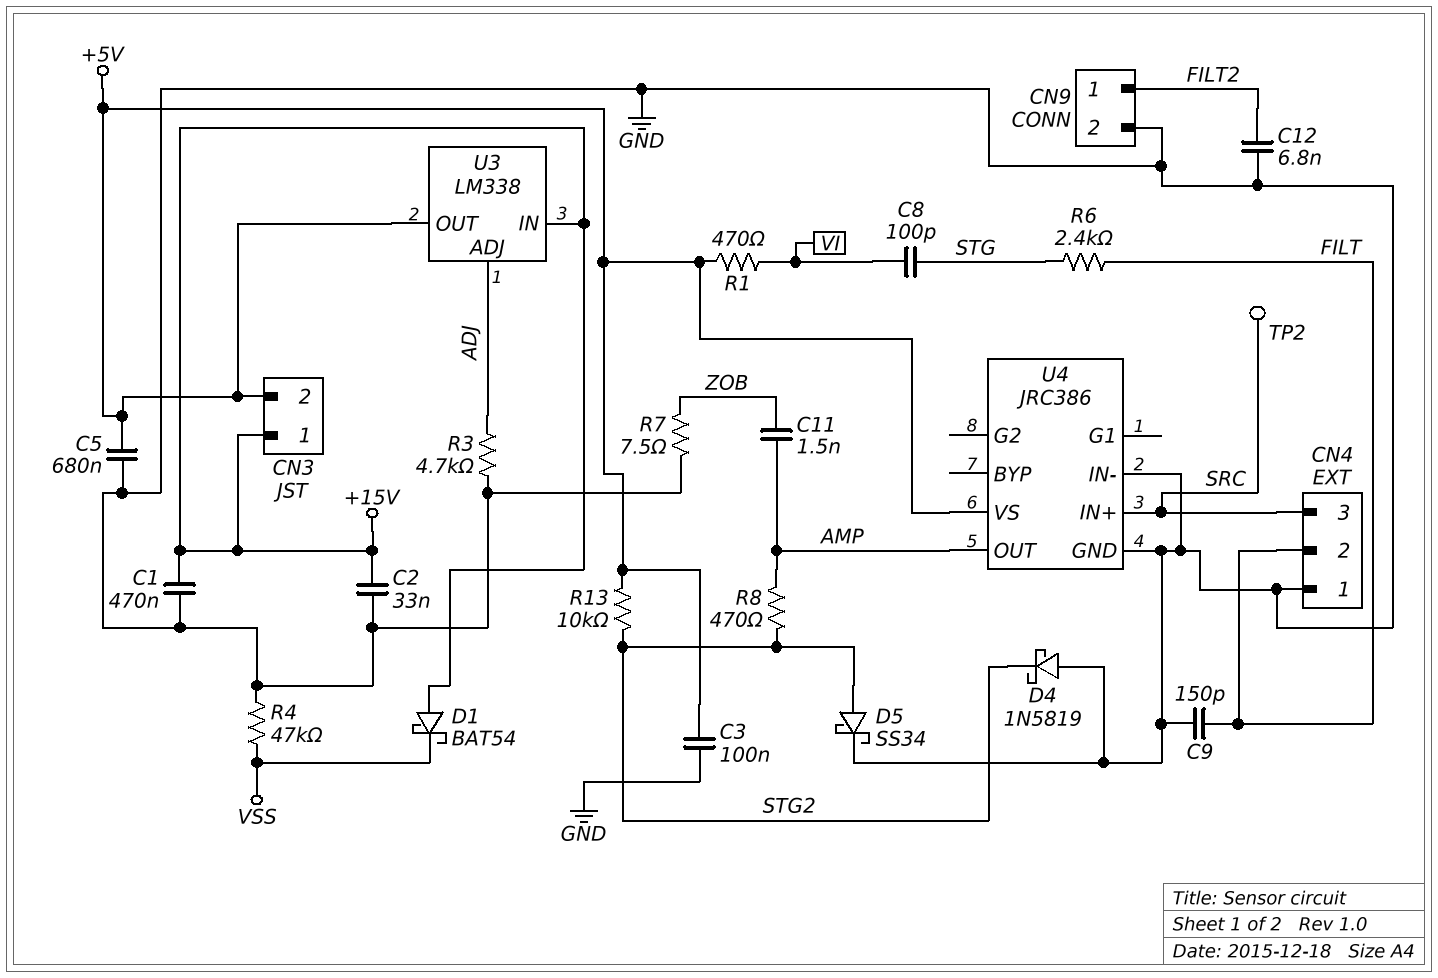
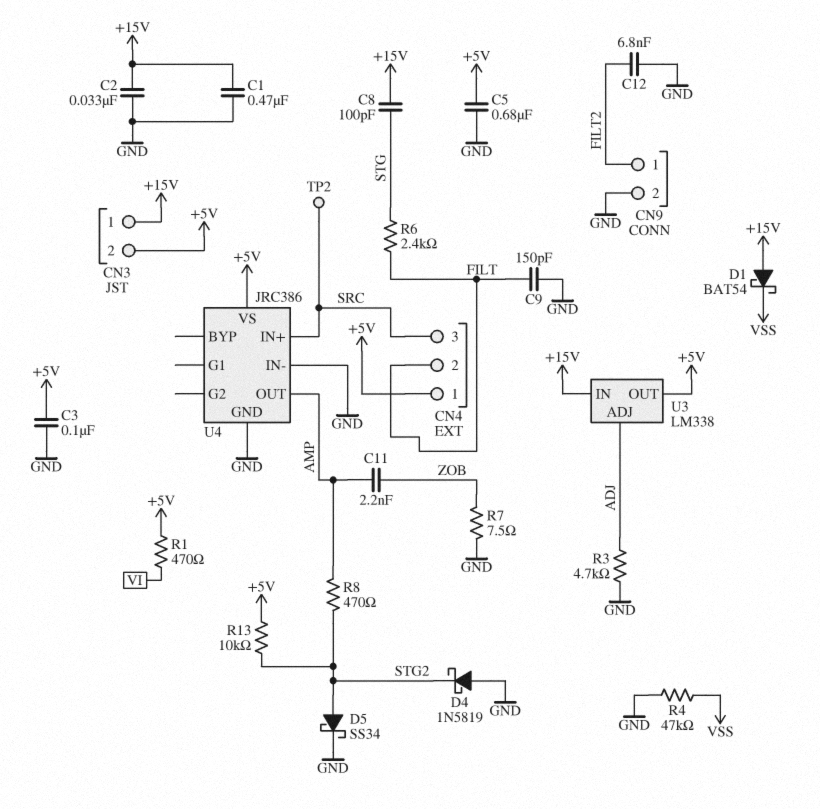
C8: 100pF (STG, VI) -> 100pF (+15V, STG)
C11: 1.5nF (AMP, ZOB) -> 2.2nF (AMP, ZOB)
CN4 pin 1: GND -> +5V

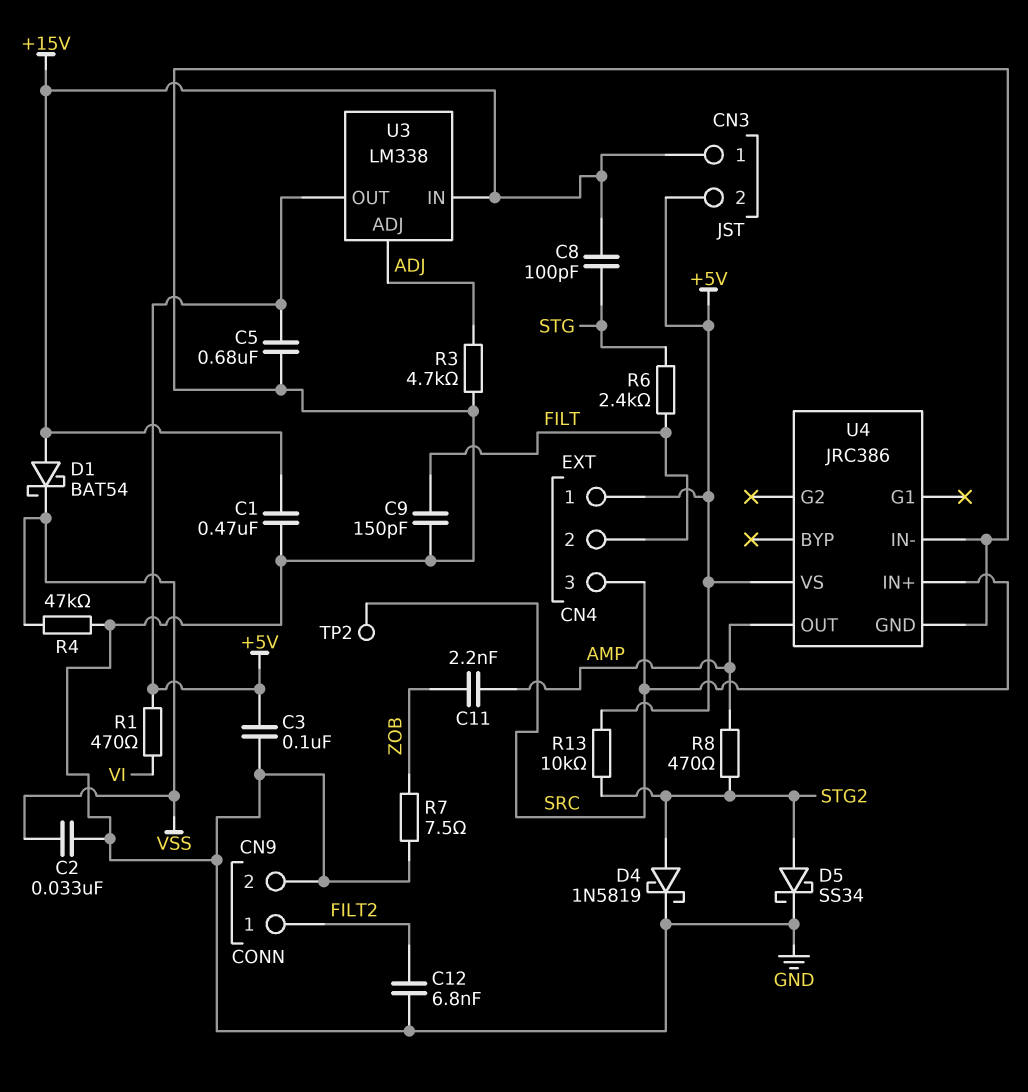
C2: 33nF (+15V, GND) -> 33nF (GND, VSS)
D4: schottky 1N5819 (A GND, K STG2) -> schottky 1N5819 (A STG2, K GND)

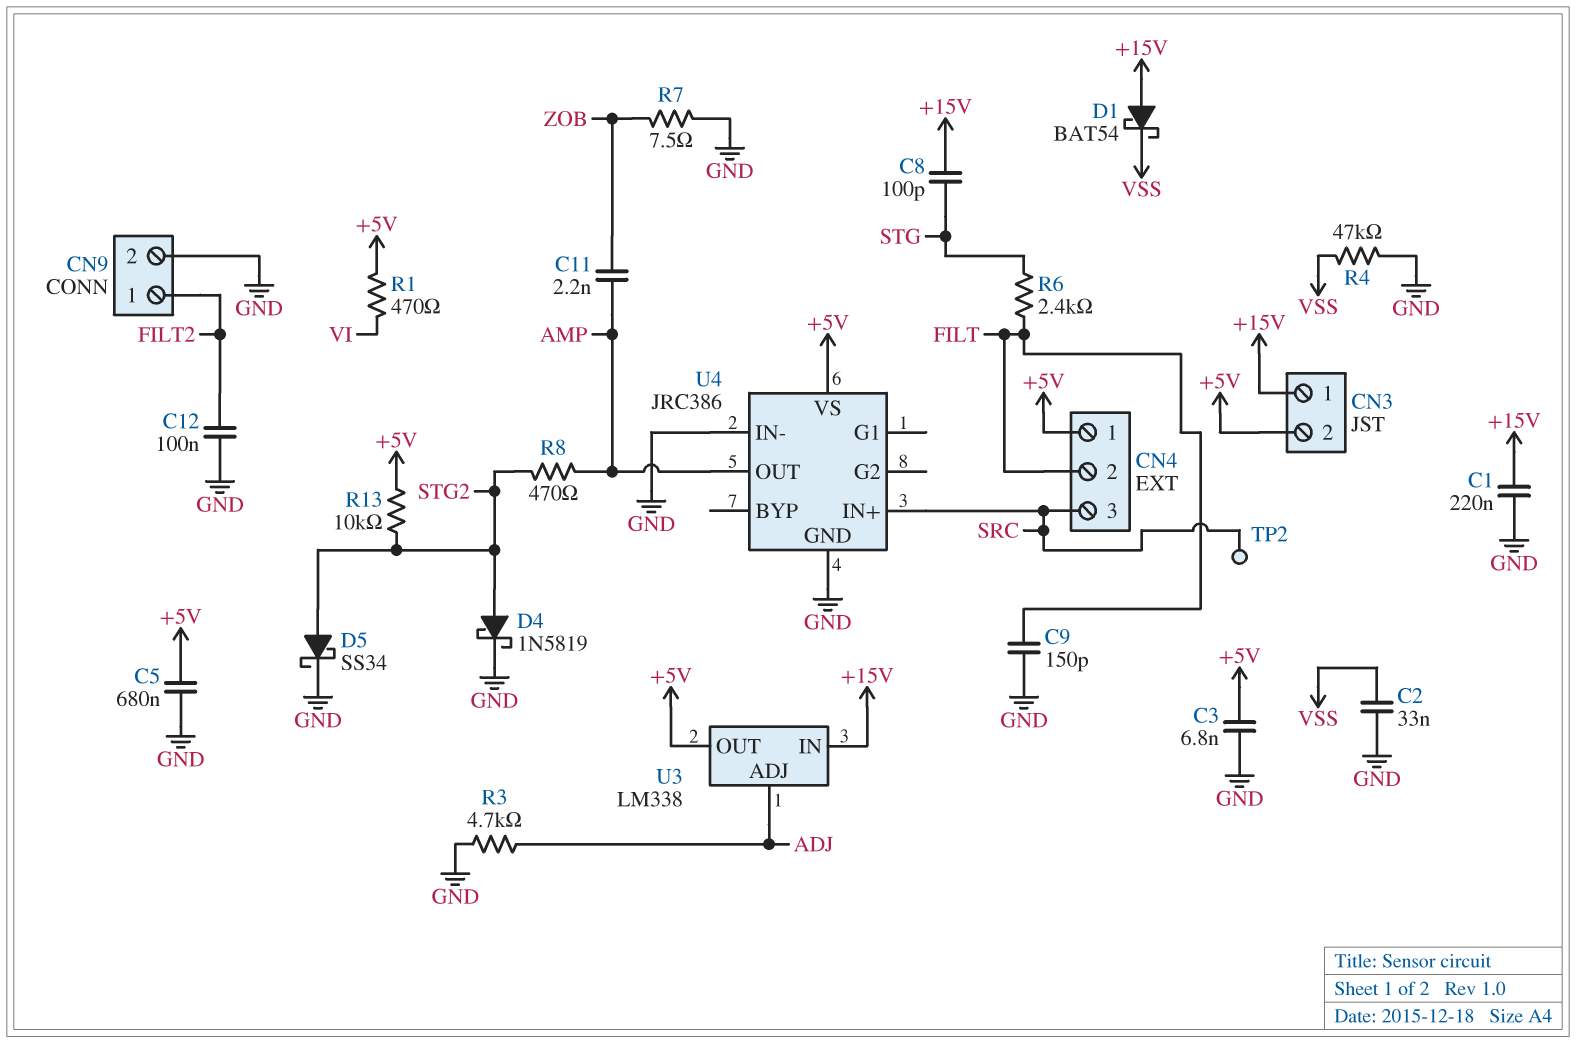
C1: 470nF (+15V, GND) -> 220nF (+15V, GND)
C3: 100nF (+5V, GND) -> 6.8nF (+5V, GND)
C12: 6.8nF (FILT2, GND) -> 100nF (FILT2, GND)

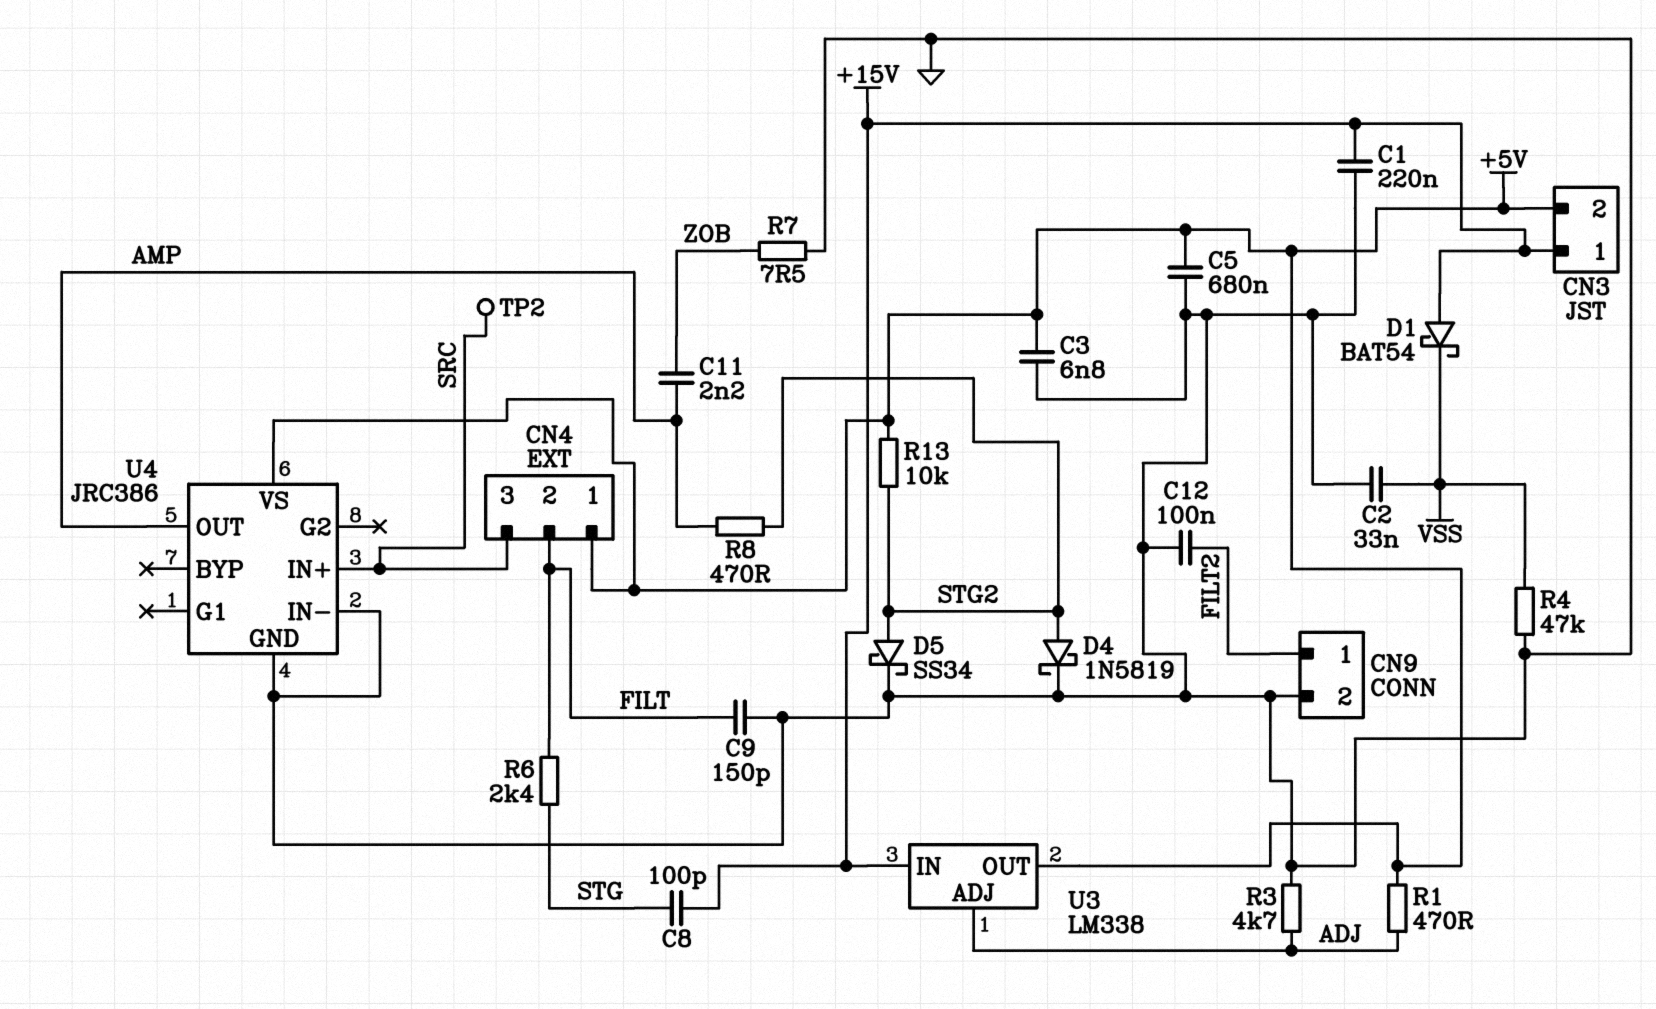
R1: 470 (+5V, VI) -> 470 (+5V, ADJ)

